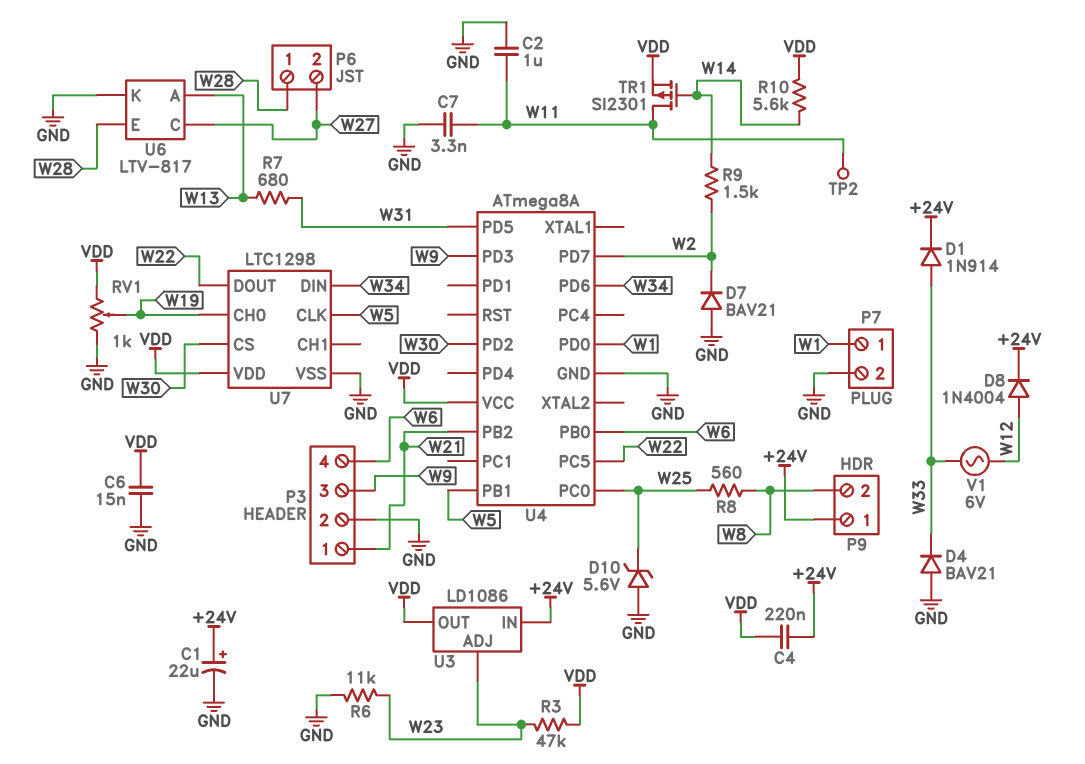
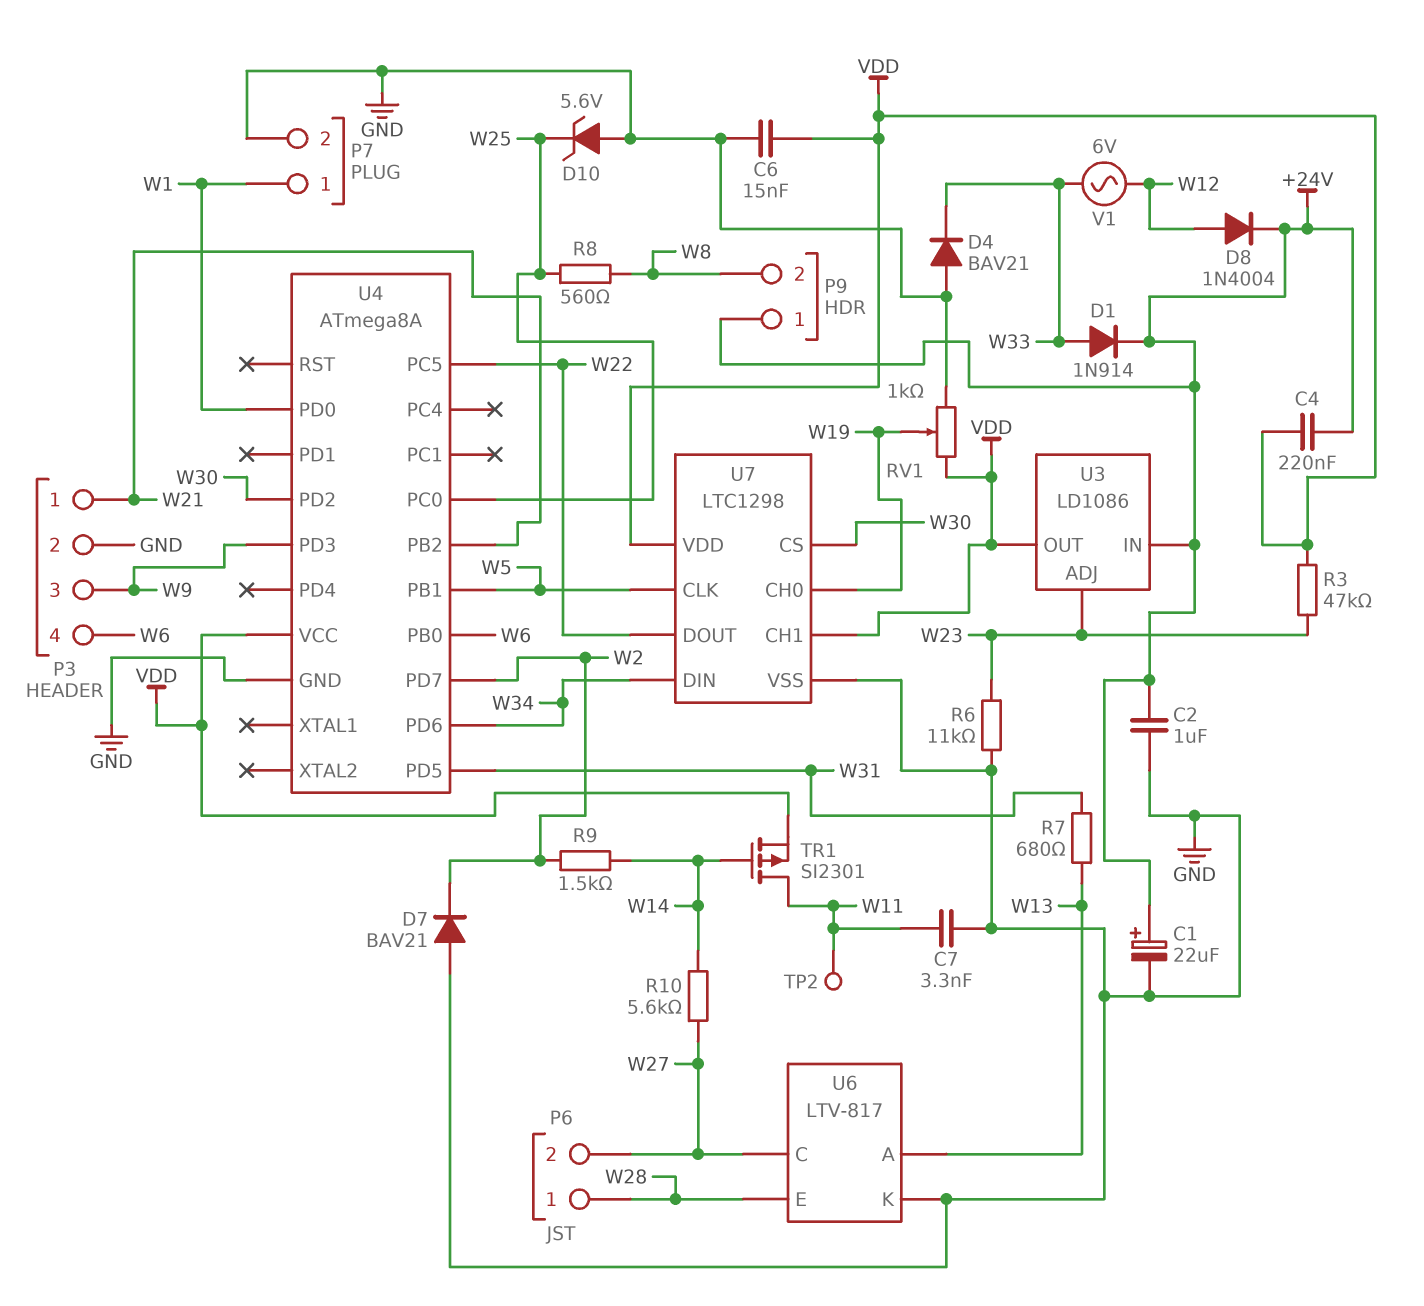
C2: 1uF (GND, W11) -> 1uF (+24V, GND)
R10: 5.6k (VDD, W14) -> 5.6k (W14, W27)
U7 pin CH1: none -> VDD

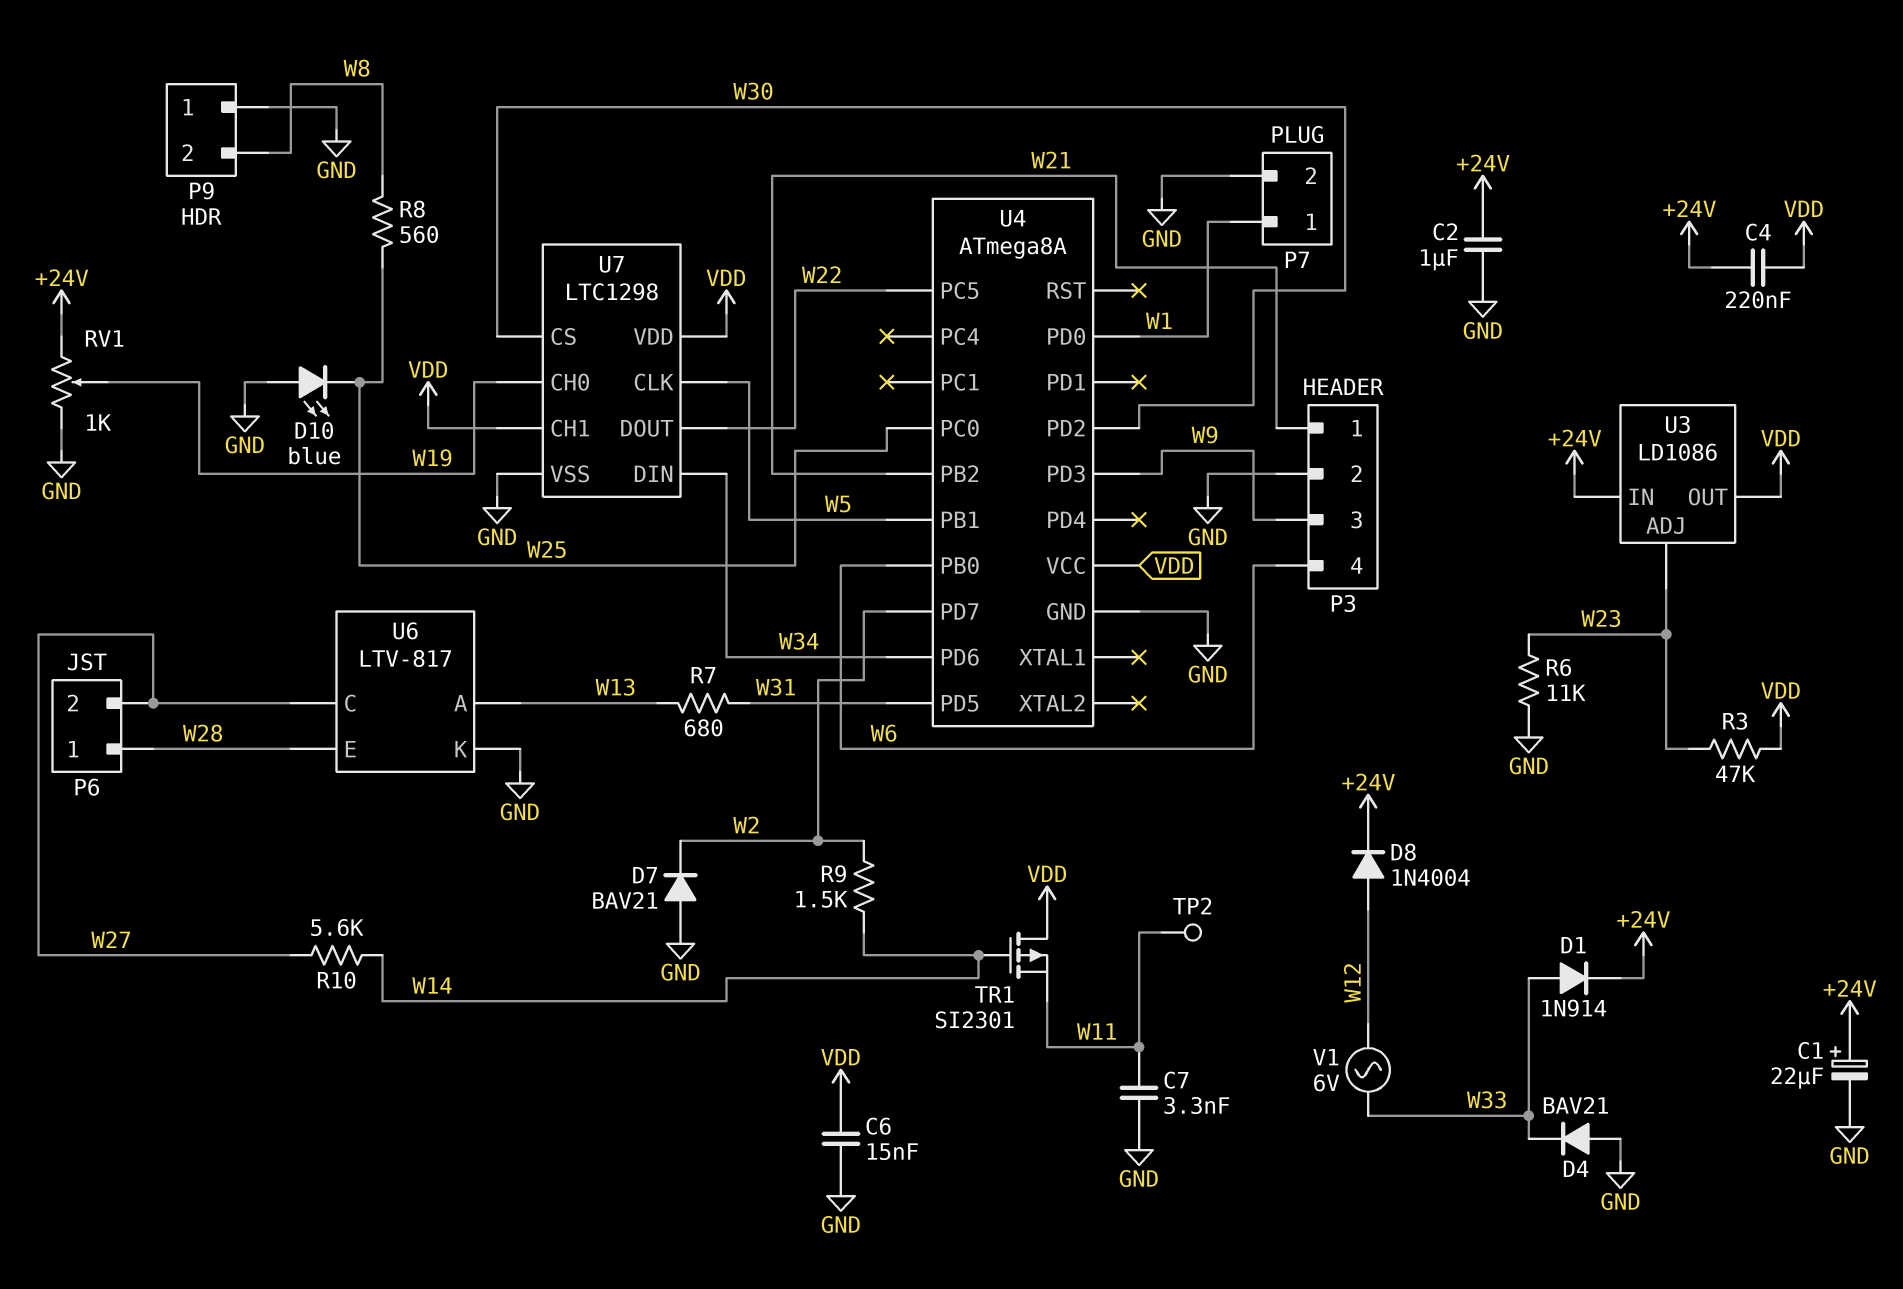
D10: zener 5.6V (A GND, K W25) -> LED blue (A GND, K W25)
P9 pin 1: +24V -> GND
RV1: 1k (GND, VDD, wiper W19) -> 1k (+24V, GND, wiper W19)
TR1: PMOS SI2301 (G W14, D W11, S VDD) -> PMOS SI2301 (G W14, D VDD, S W11)

